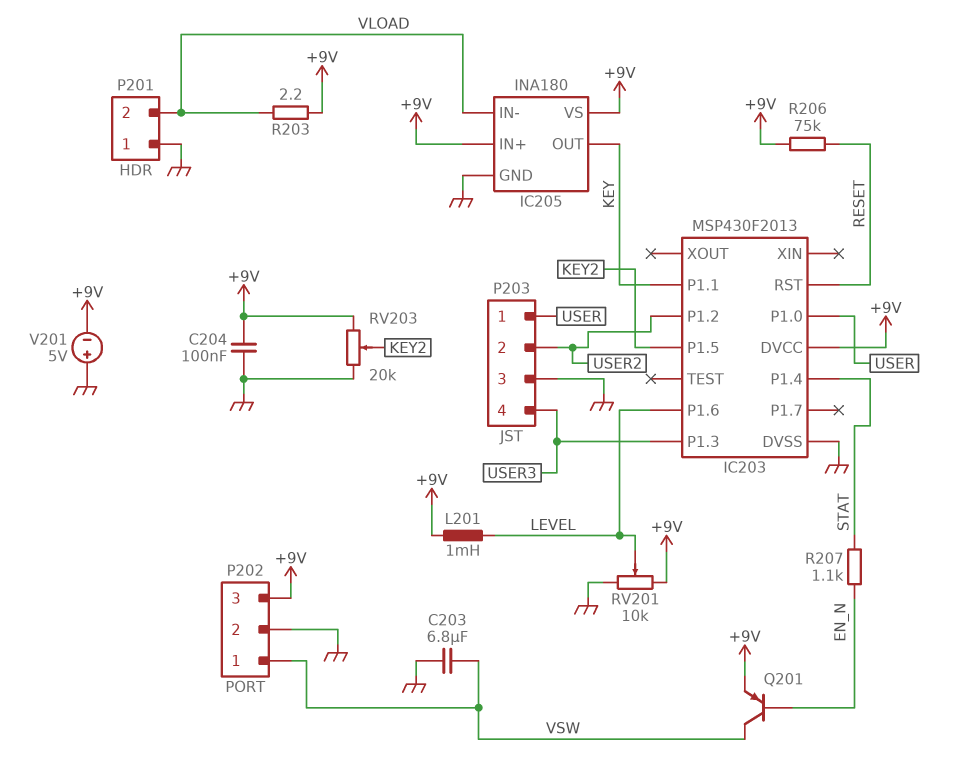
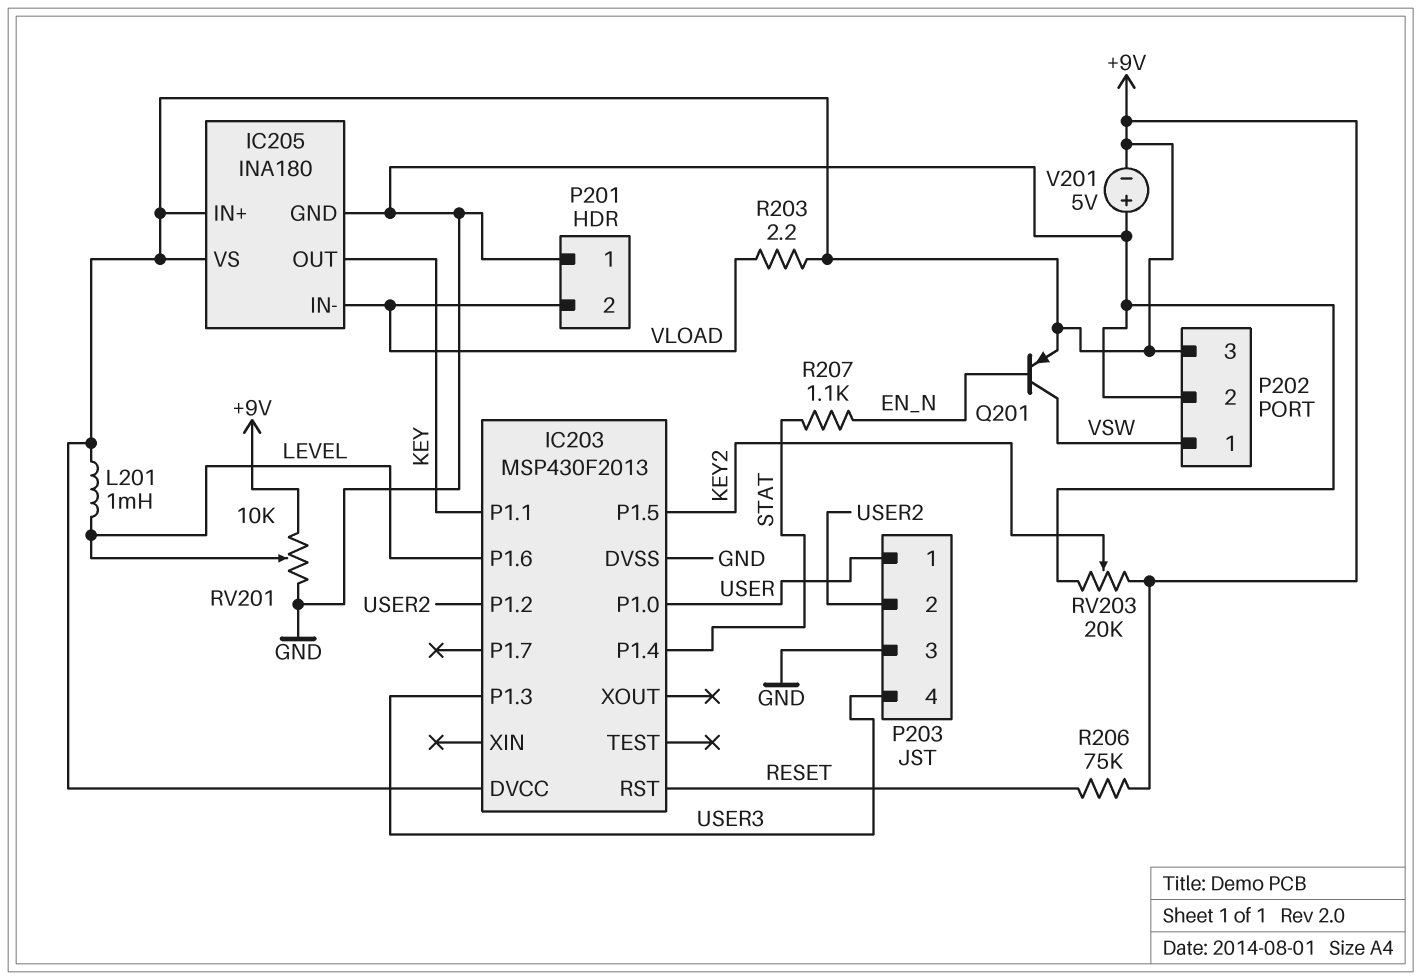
C203: 6.8uF (GND, VSW) -> none
C204: 100nF (+9V, GND) -> none

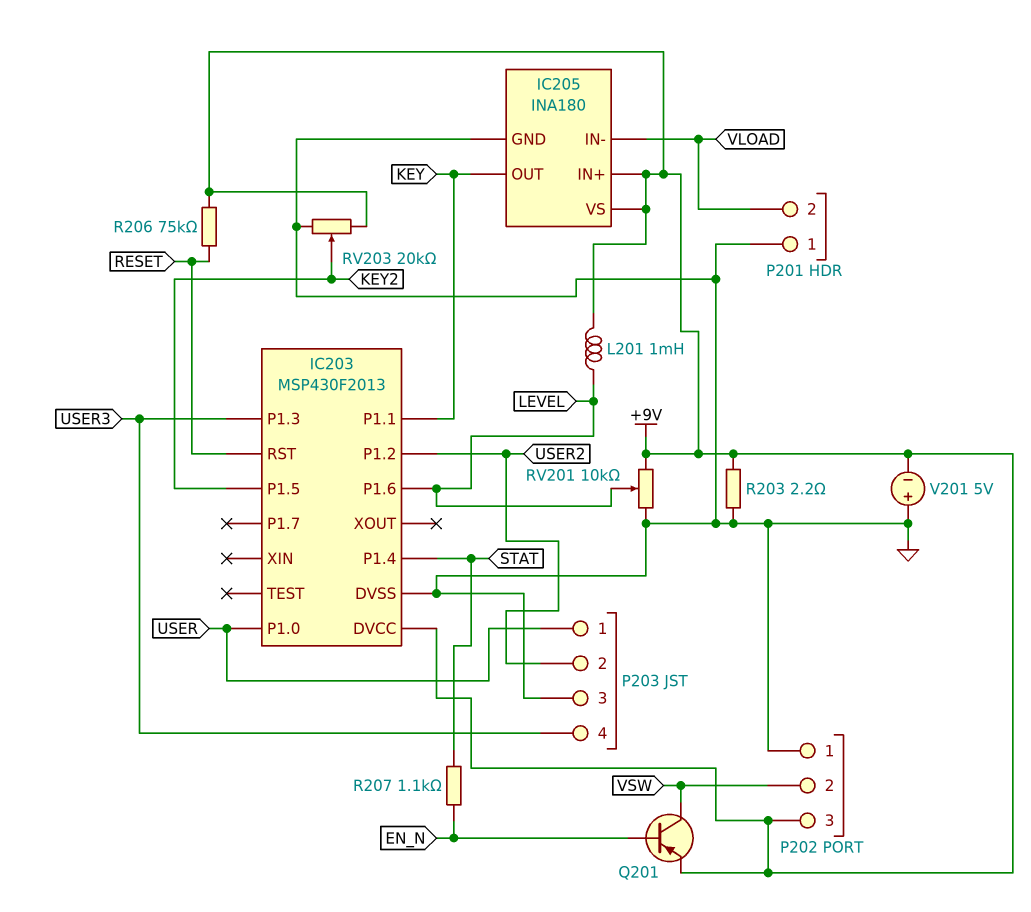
P202 pin 1: VSW -> GND
P202 pin 2: GND -> VSW
R203: 2.2 (+9V, VLOAD) -> 2.2 (+9V, GND)

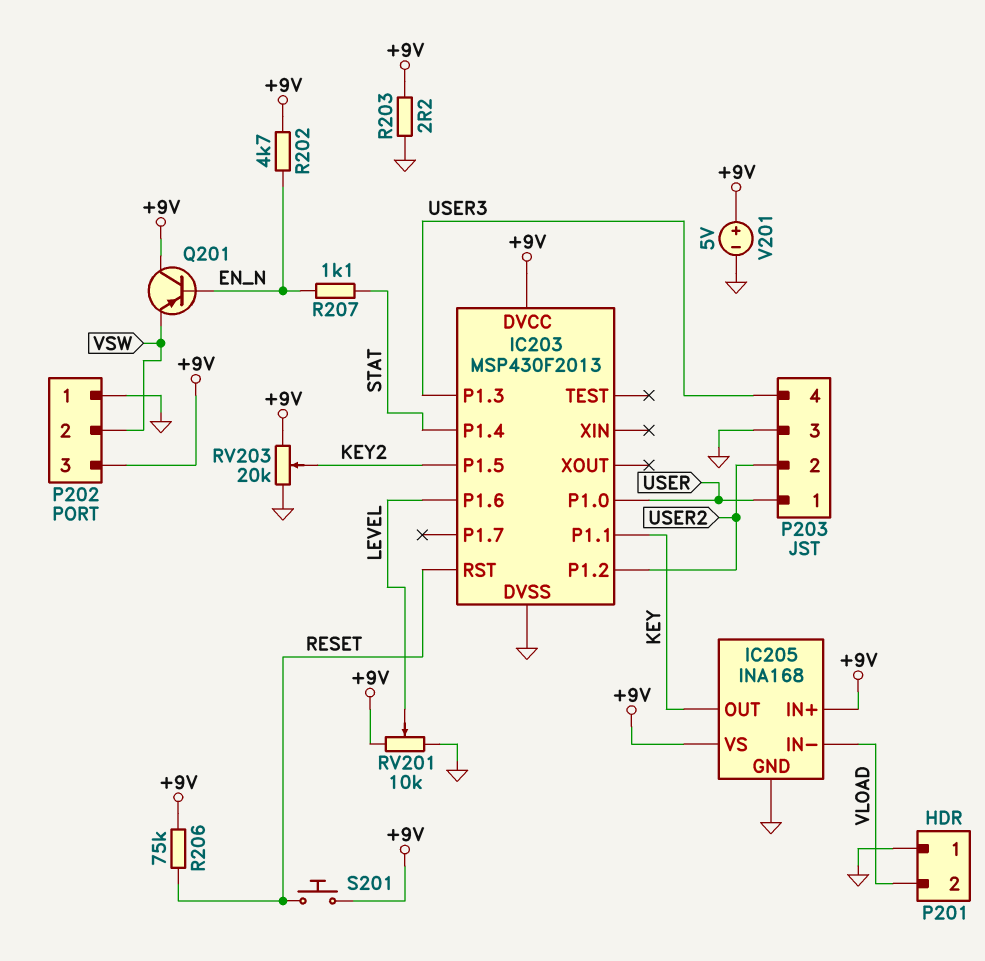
IC205: INA180 -> INA168
L201: 1mH (+9V, LEVEL) -> none
Q201: PNP (B EN_N, C VSW, E +9V) -> PNP (B EN_N, C +9V, E VSW)
R202: none -> 4.7k (+9V, EN_N)
S201: none -> button (+9V, RESET)
V201: 5V (plus GND, minus +9V) -> 5V (plus +9V, minus GND)

